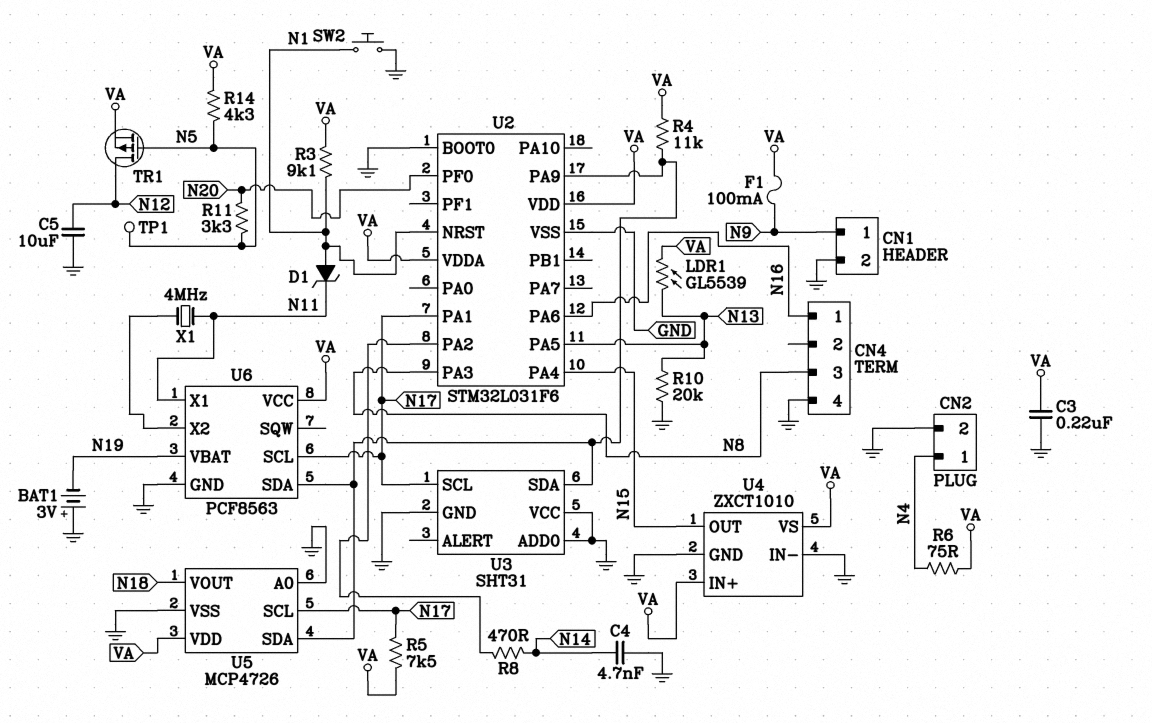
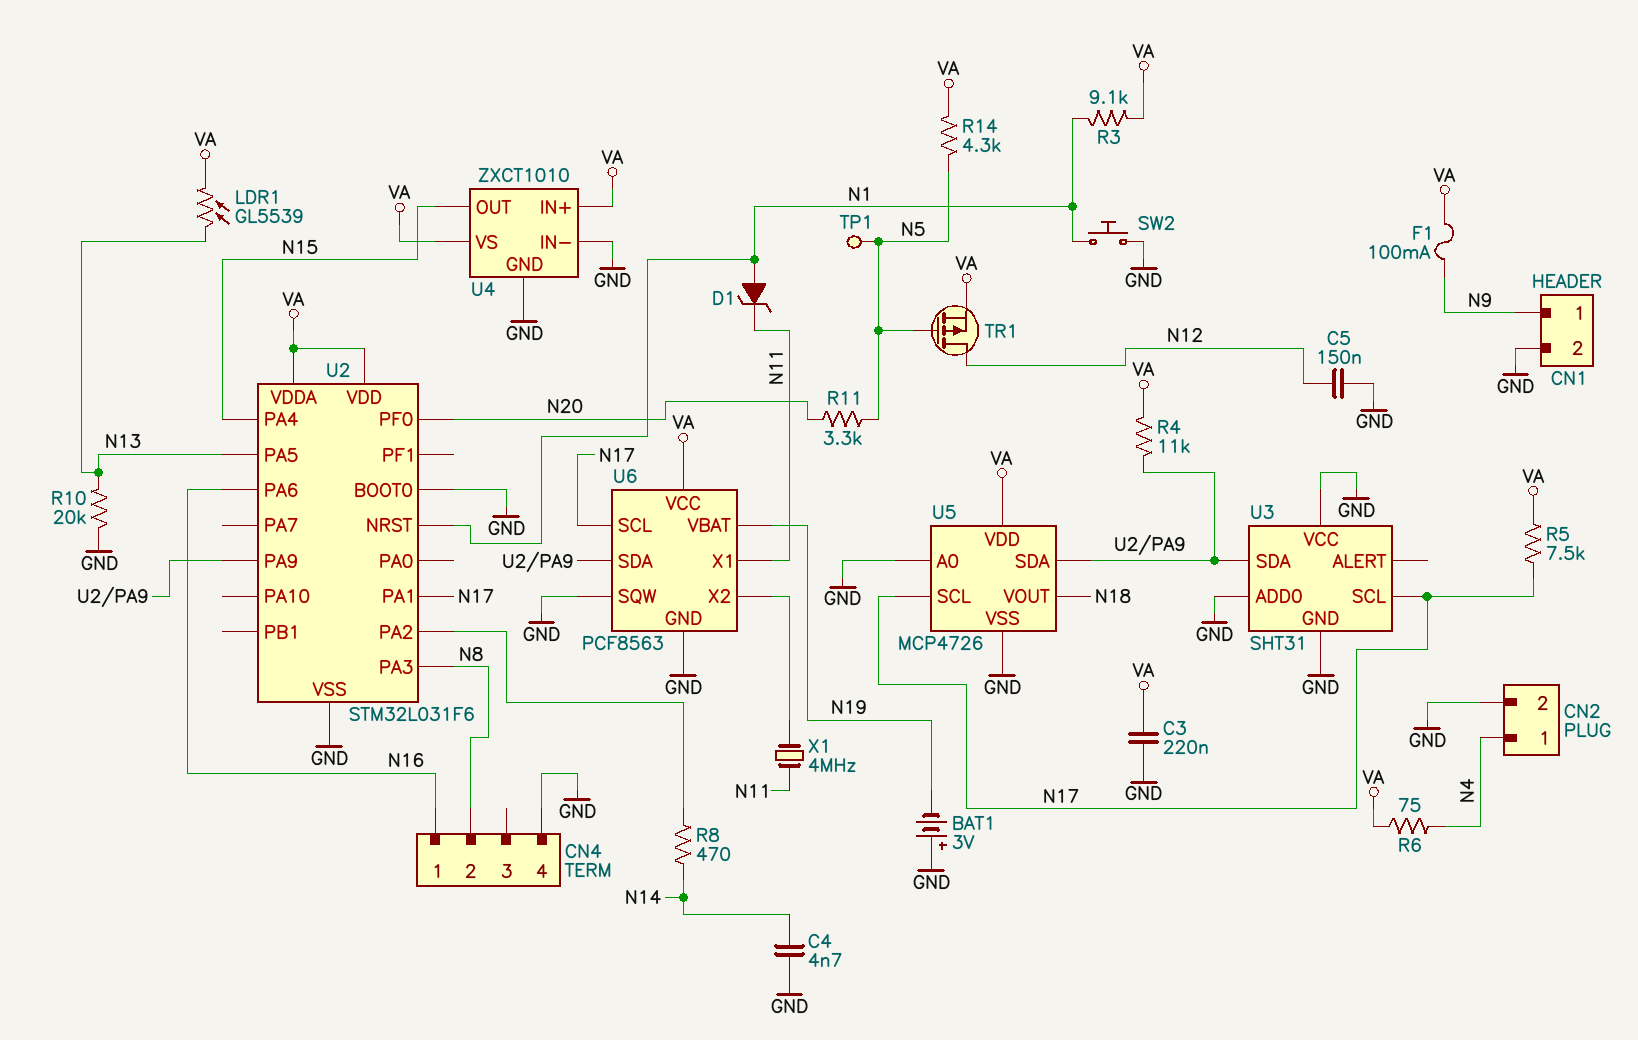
C5: 10uF (GND, N12) -> 150nF (GND, N12)
CN4 pin 2: none -> N8
CN4 pin 3: N8 -> none
U6 pin SQW: none -> GND

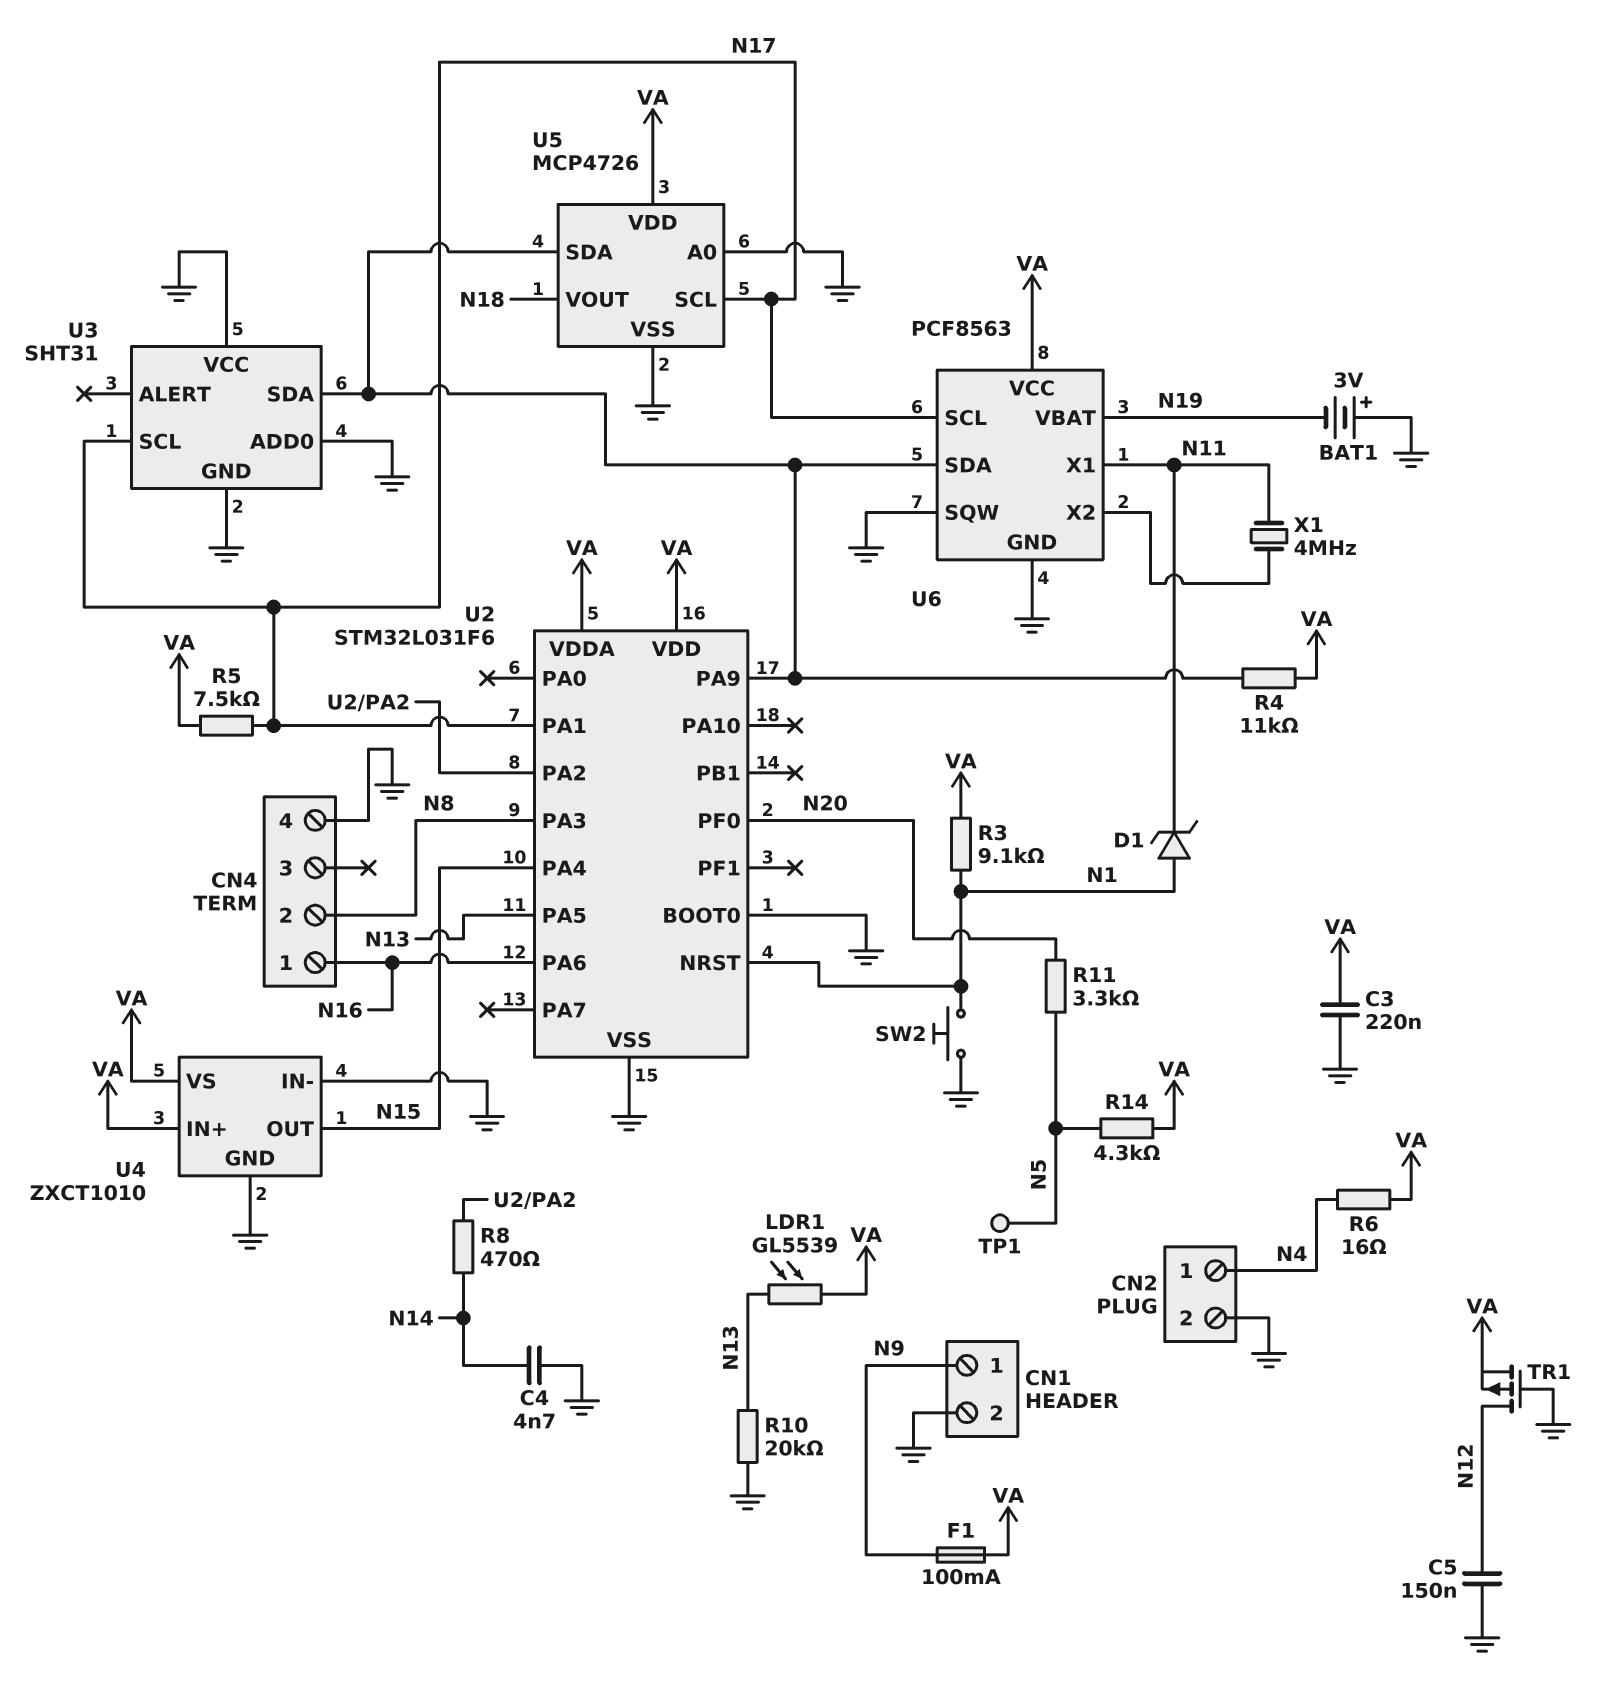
R6: 75 (N4, VA) -> 16 (N4, VA)
TR1: PMOS (G N5, D N12, S VA) -> PMOS (G GND, D N12, S VA)

